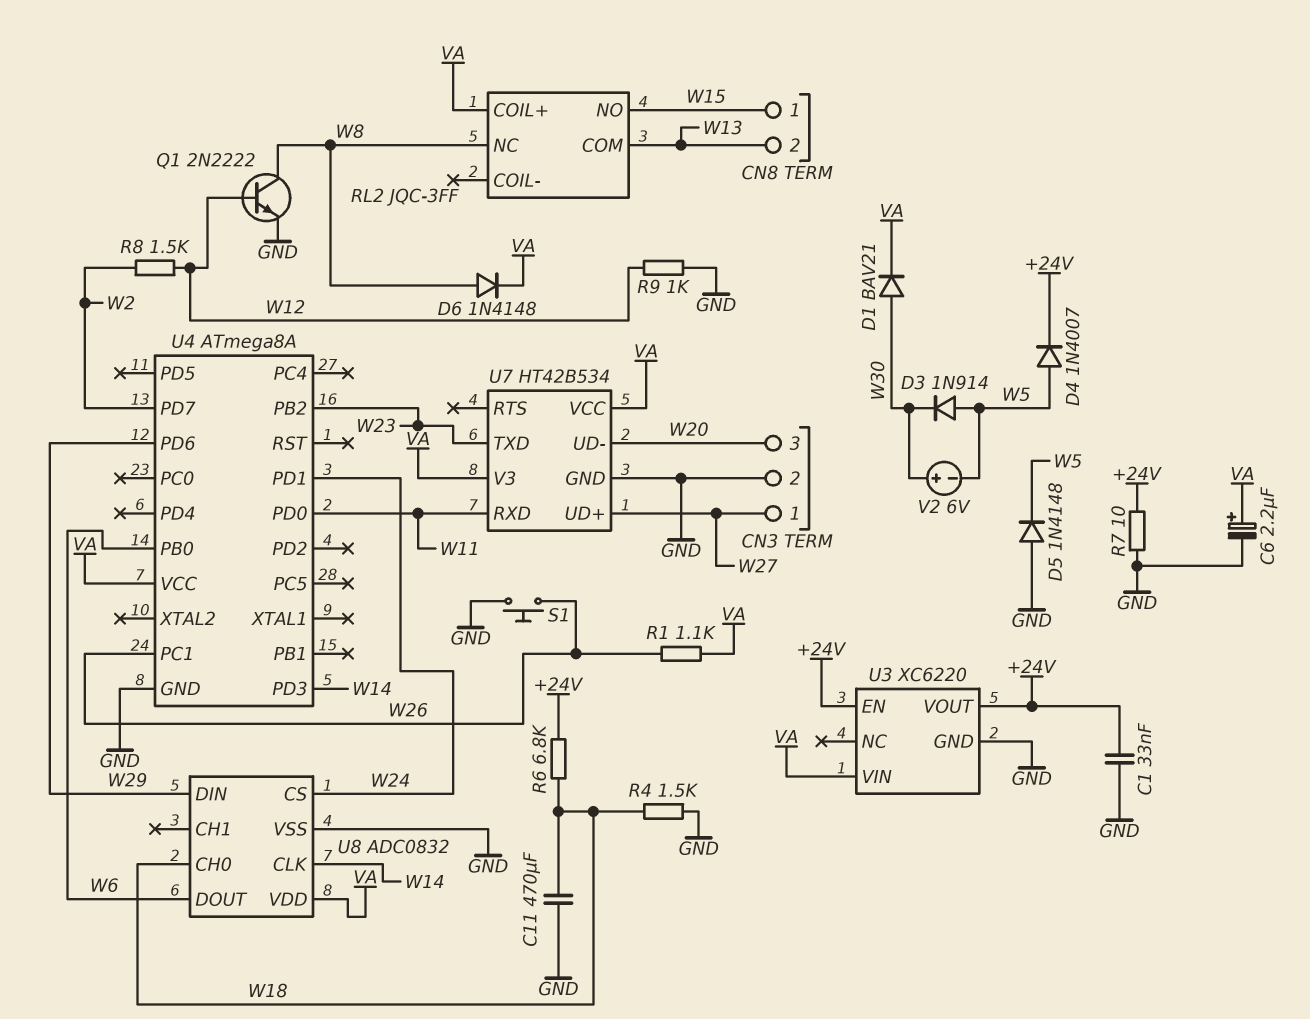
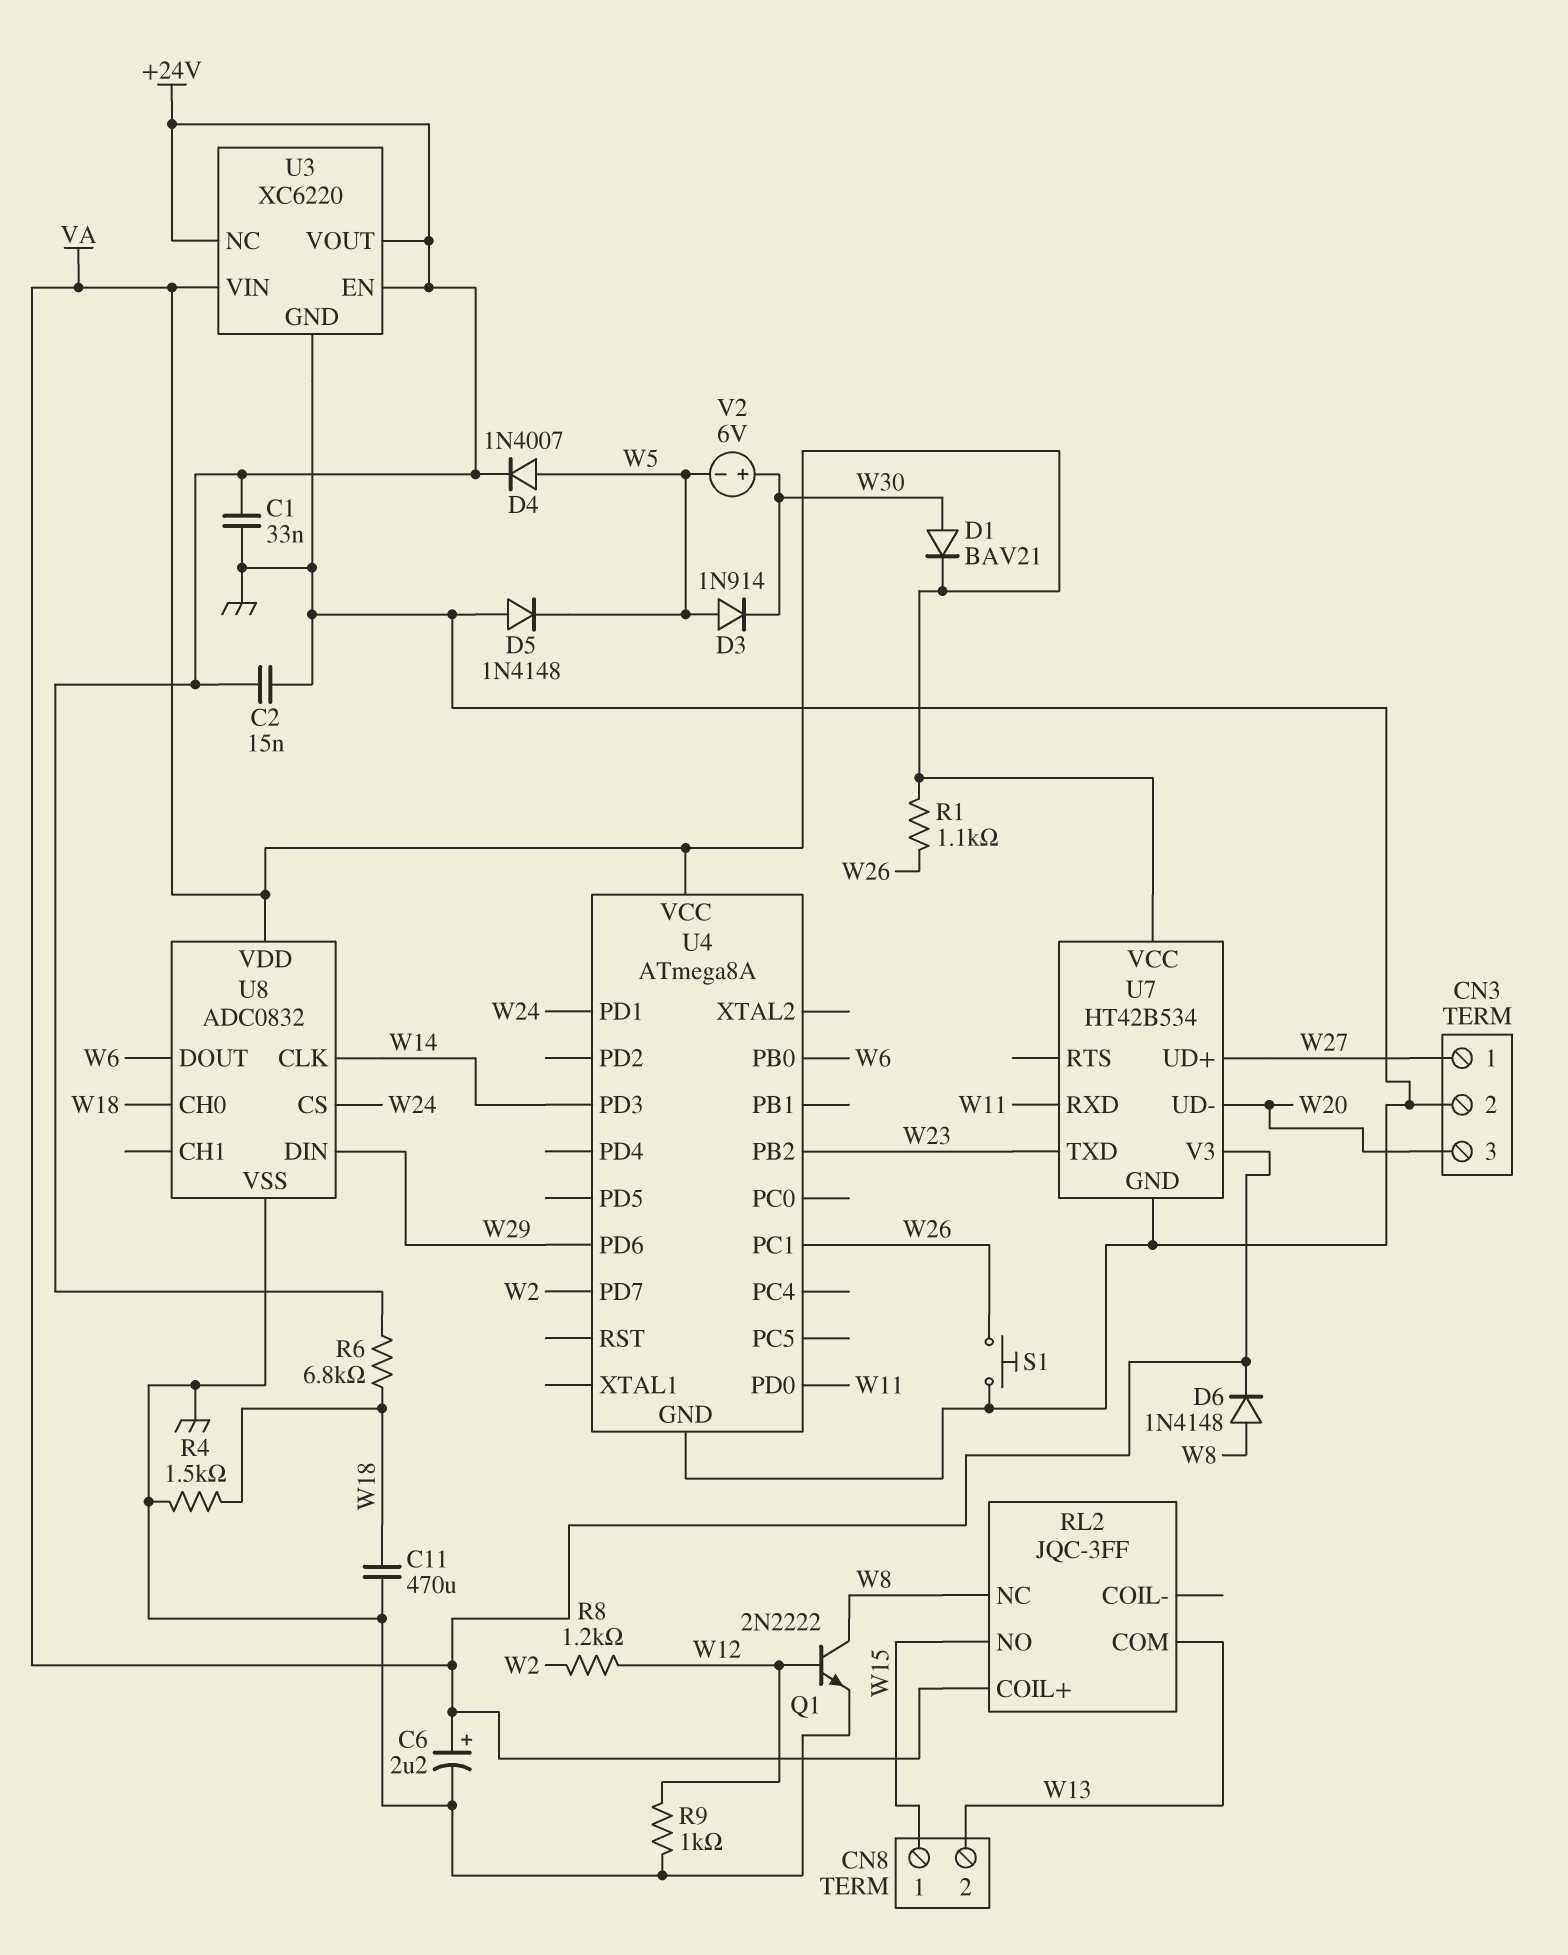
C2: none -> 15nF (+24V, GND)
R7: 10 (+24V, GND) -> none
R8: 1.5k (W2, W12) -> 1.2k (W2, W12)
U3 pin NC: none -> +24V

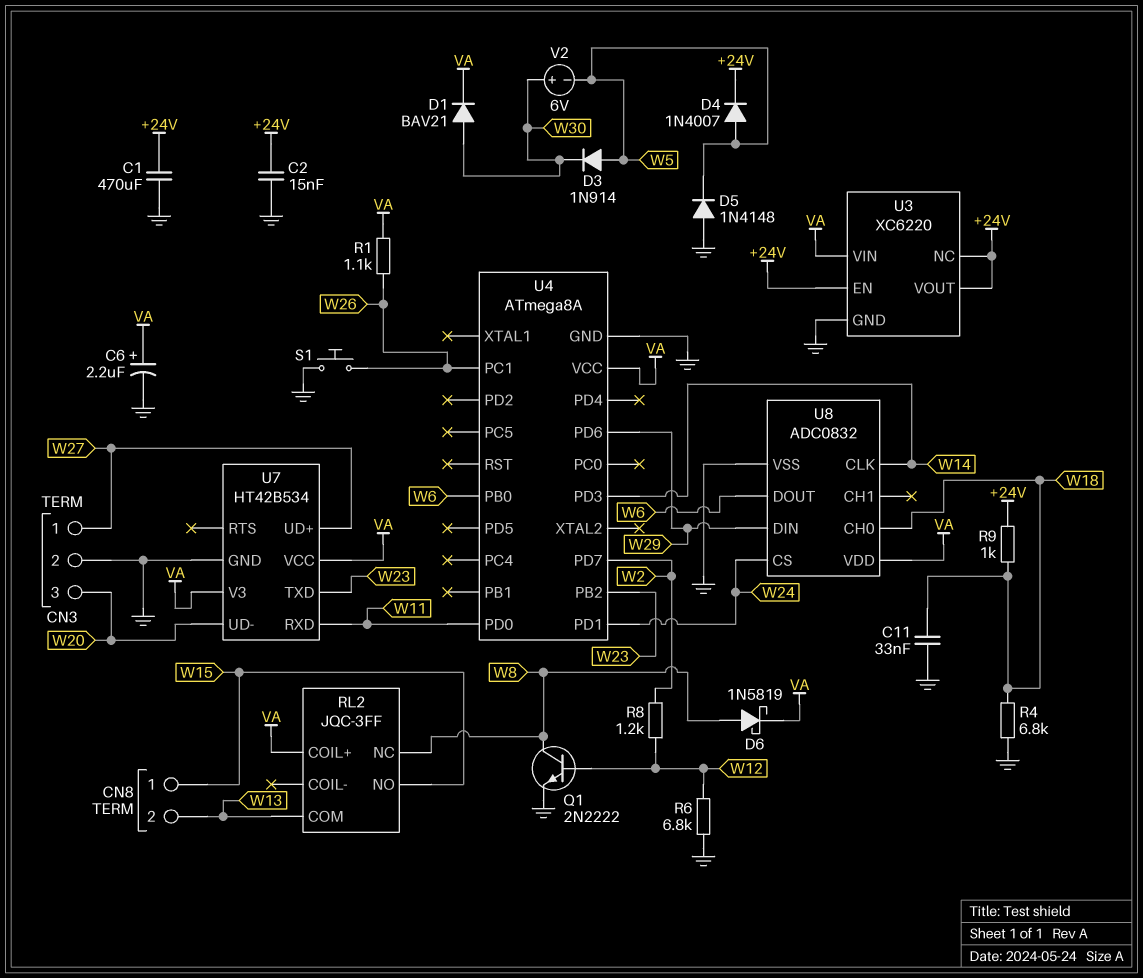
C1: 33nF (+24V, GND) -> 470uF (+24V, GND)
C11: 470uF (GND, W18) -> 33nF (GND, W18)
D6: diode 1N4148 (A W8, K VA) -> schottky 1N5819 (A W8, K VA)
R4: 1.5k (GND, W18) -> 6.8k (GND, W18)
R6: 6.8k (+24V, W18) -> 6.8k (GND, W12)
R9: 1k (GND, W12) -> 1k (+24V, W18)

